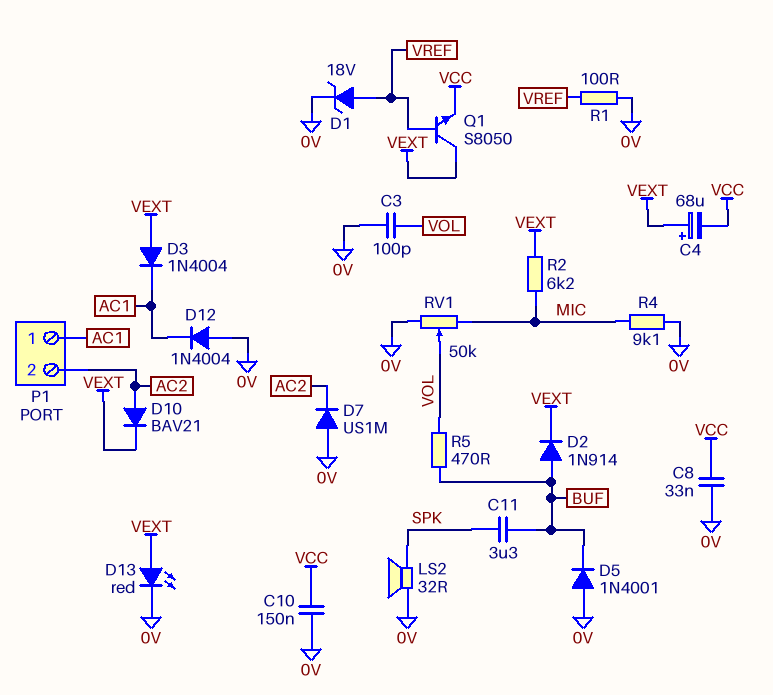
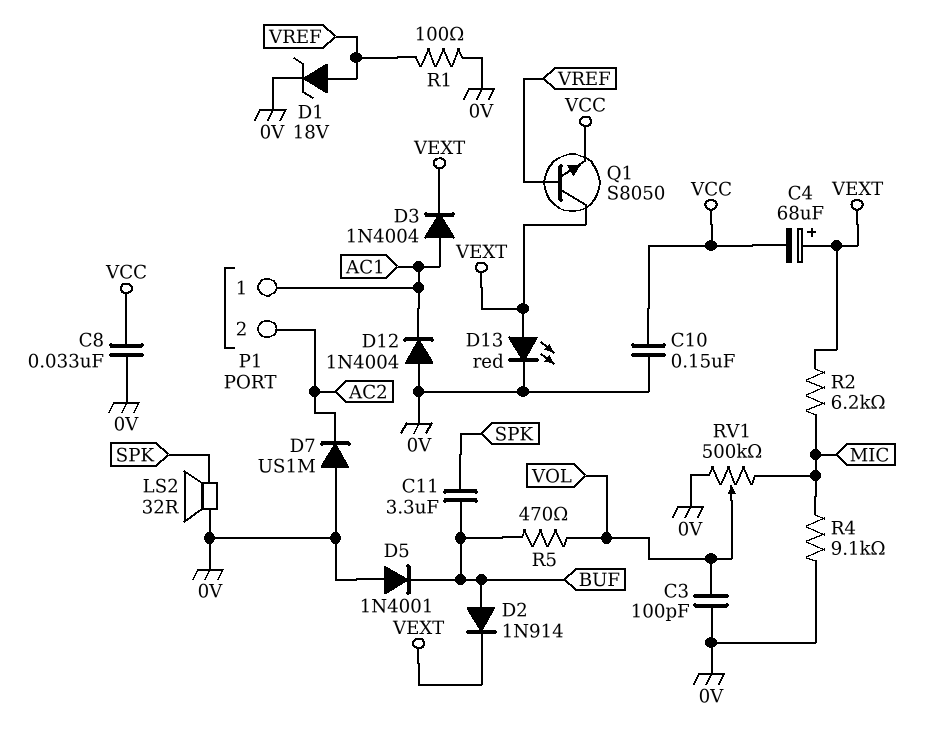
D3: diode 1N4004 (A VEXT, K AC1) -> diode 1N4004 (A AC1, K VEXT)
D10: diode BAV21 (A AC2, K VEXT) -> none
RV1: 50k (0V, MIC, wiper VOL) -> 500k (0V, MIC, wiper VOL)

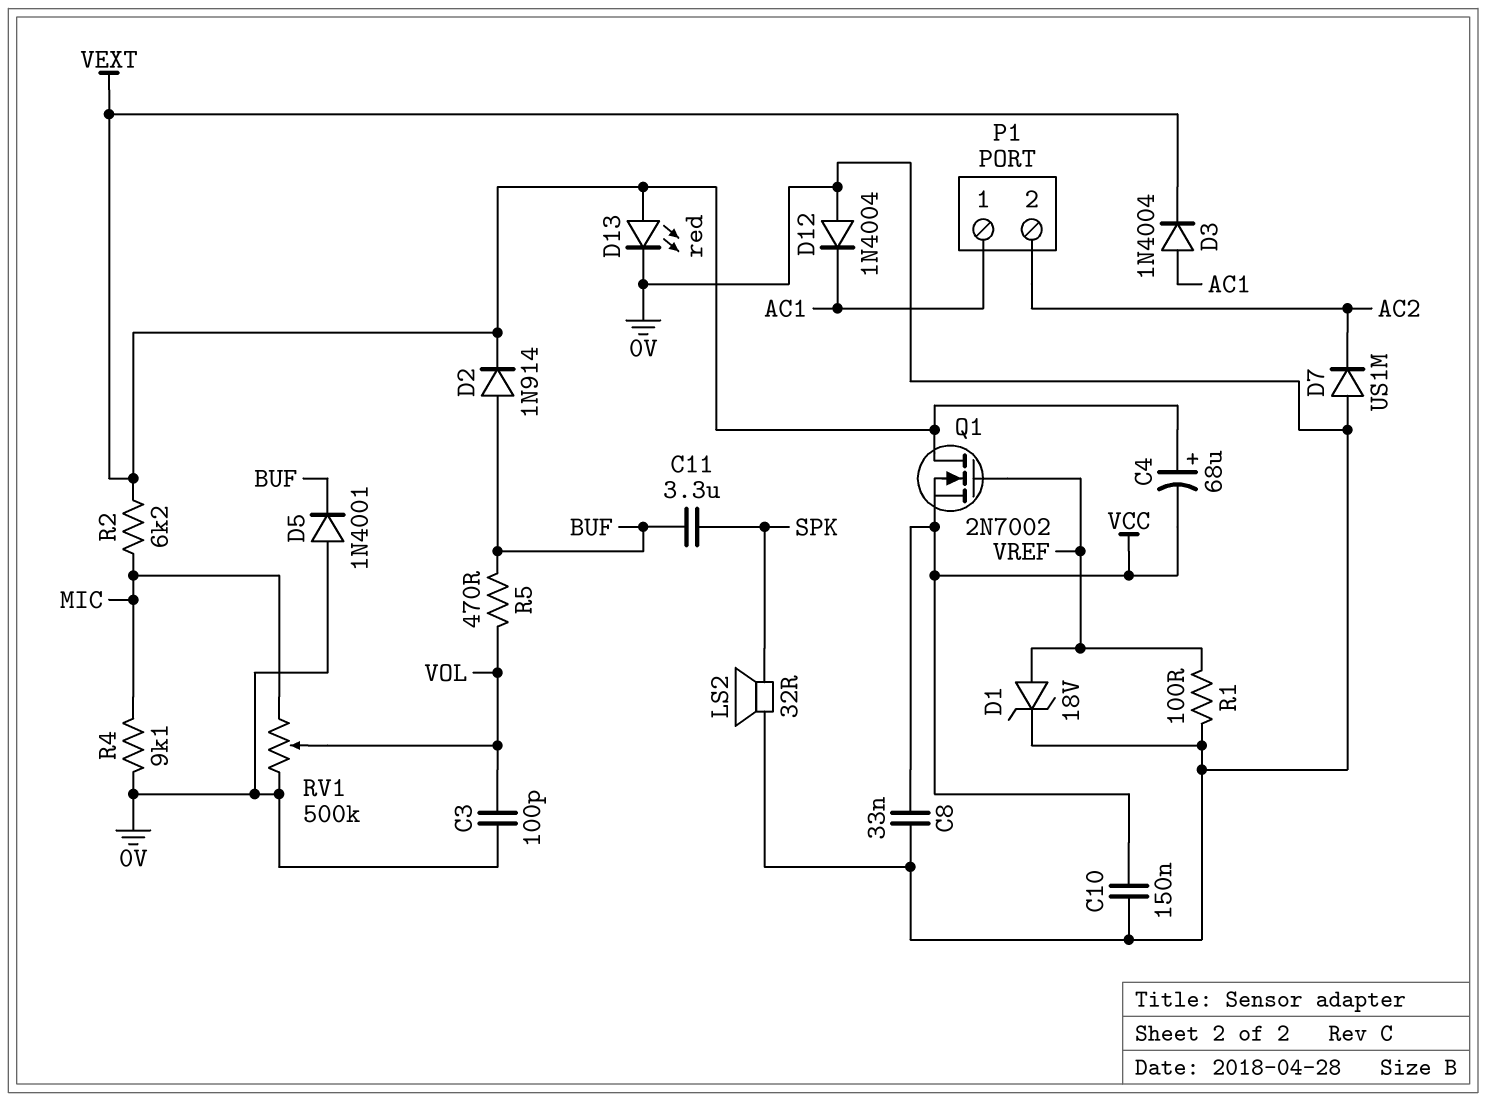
Q1: NPN S8050 (B VREF, C VEXT, E VCC) -> NMOS 2N7002 (G VREF, D VEXT, S VCC)

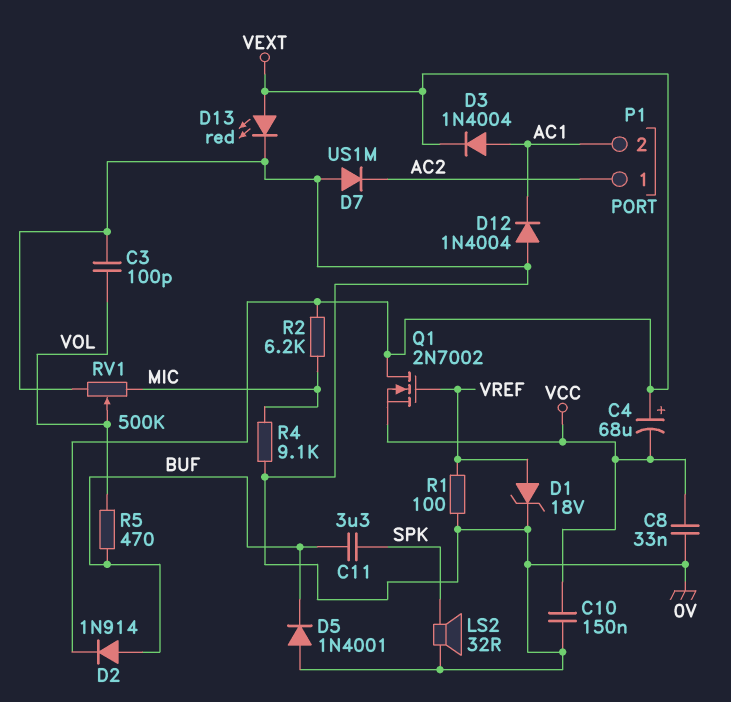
P1 pin 1: AC1 -> AC2
P1 pin 2: AC2 -> AC1

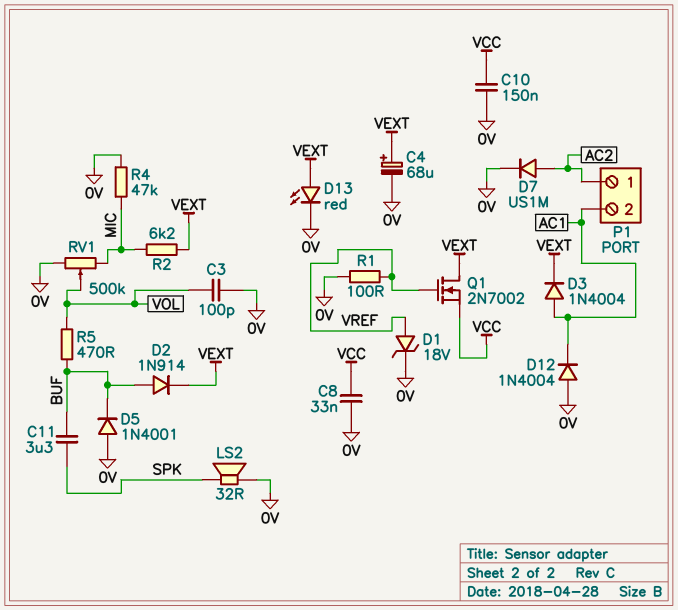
C4: 68uF (plus VEXT, minus VCC) -> 68uF (plus VEXT, minus 0V)
D7: diode US1M (A 0V, K AC2) -> diode US1M (A AC2, K 0V)
R4: 9.1k (0V, MIC) -> 47k (0V, MIC)

